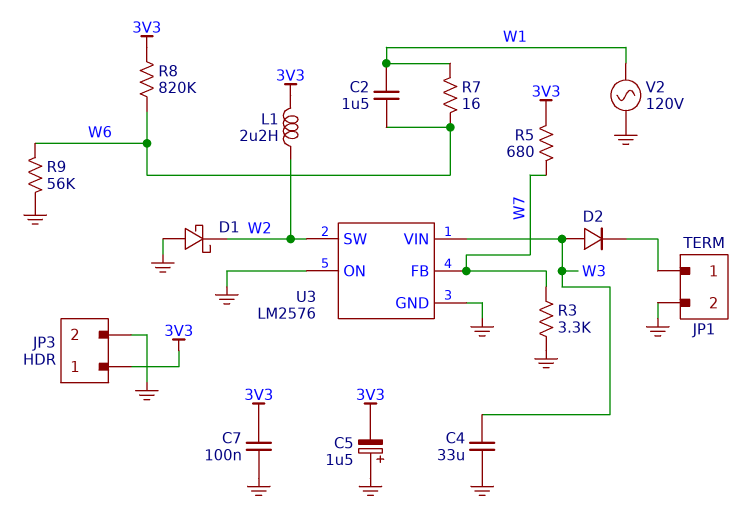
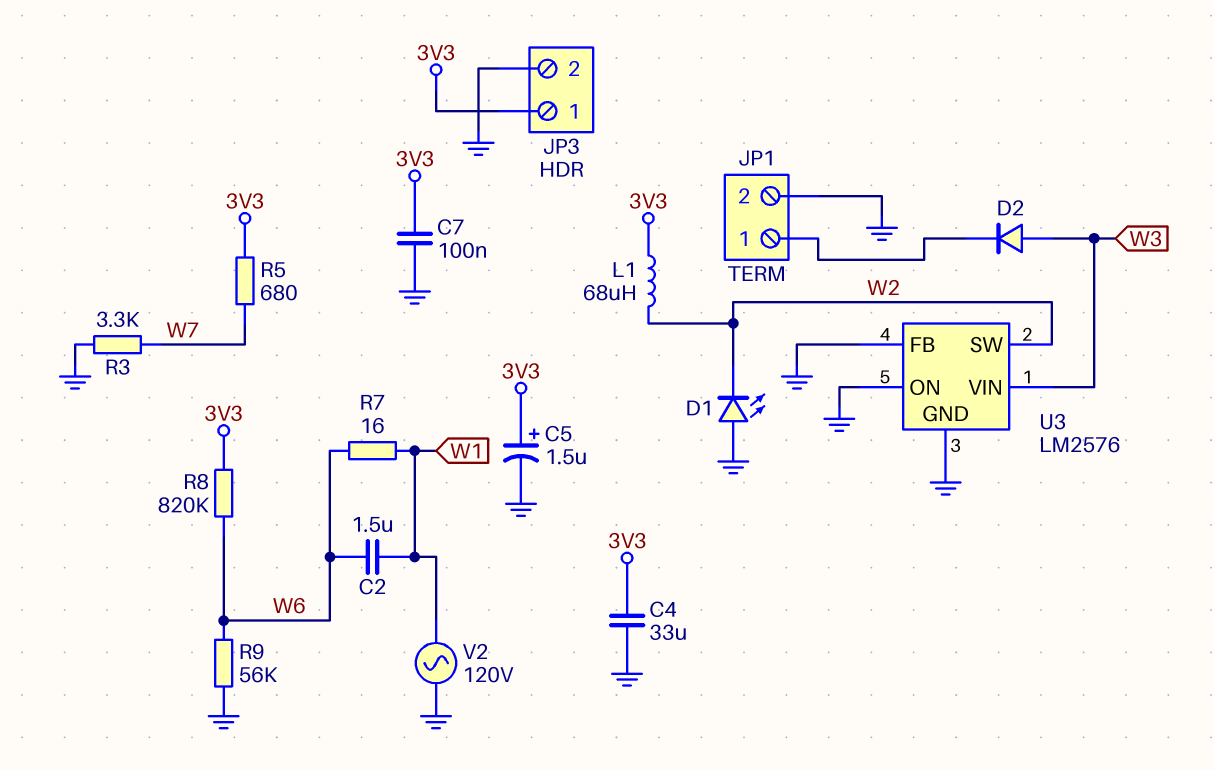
C4: 33uF (GND, W3) -> 33uF (3V3, GND)
C5: 1.5uF (plus GND, minus 3V3) -> 1.5uF (plus 3V3, minus GND)
D1: schottky (A GND, K W2) -> LED (A GND, K W2)
L1: 2.2uH (3V3, W2) -> 68uH (3V3, W2)
U3 pin FB: W7 -> GND

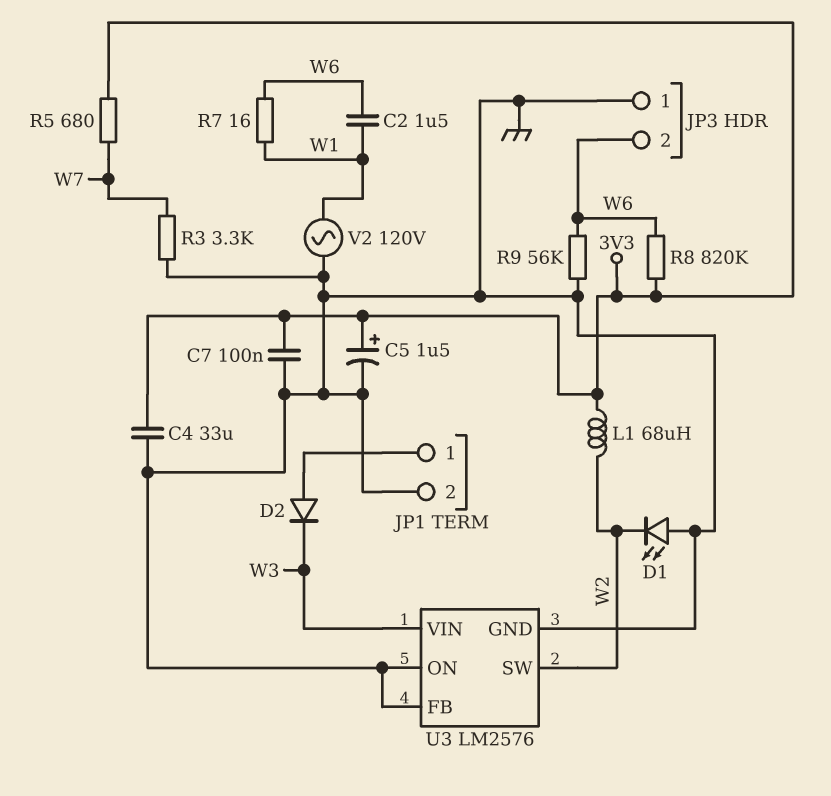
D2: diode (A W3, K JP1/1) -> diode (A JP1/1, K W3)
JP3 pin 1: 3V3 -> GND
JP3 pin 2: GND -> W6

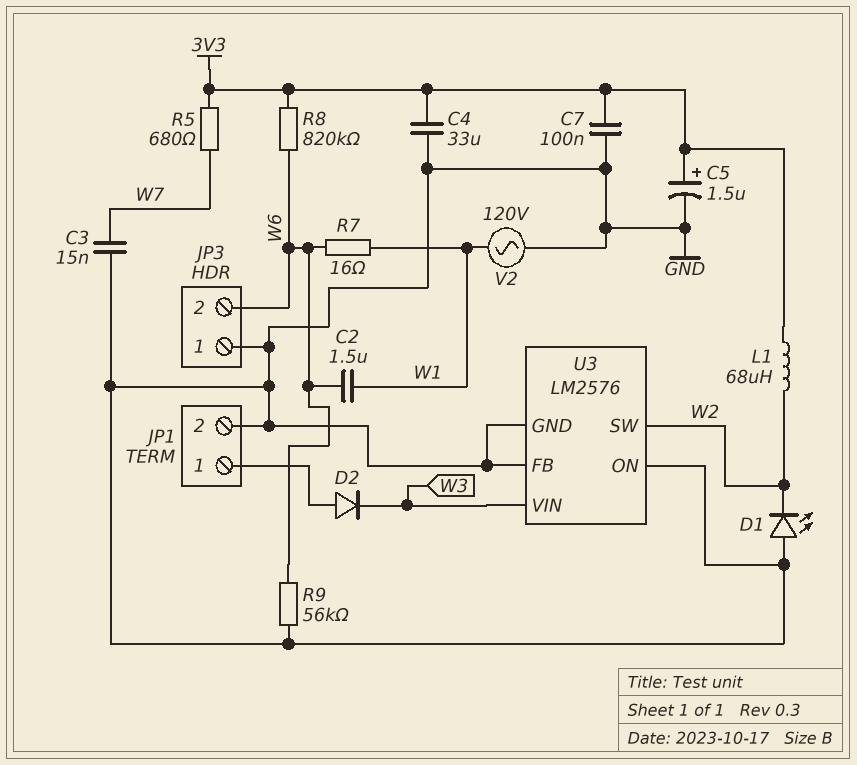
C3: none -> 15nF (GND, W7)
R3: 3.3k (GND, W7) -> none

